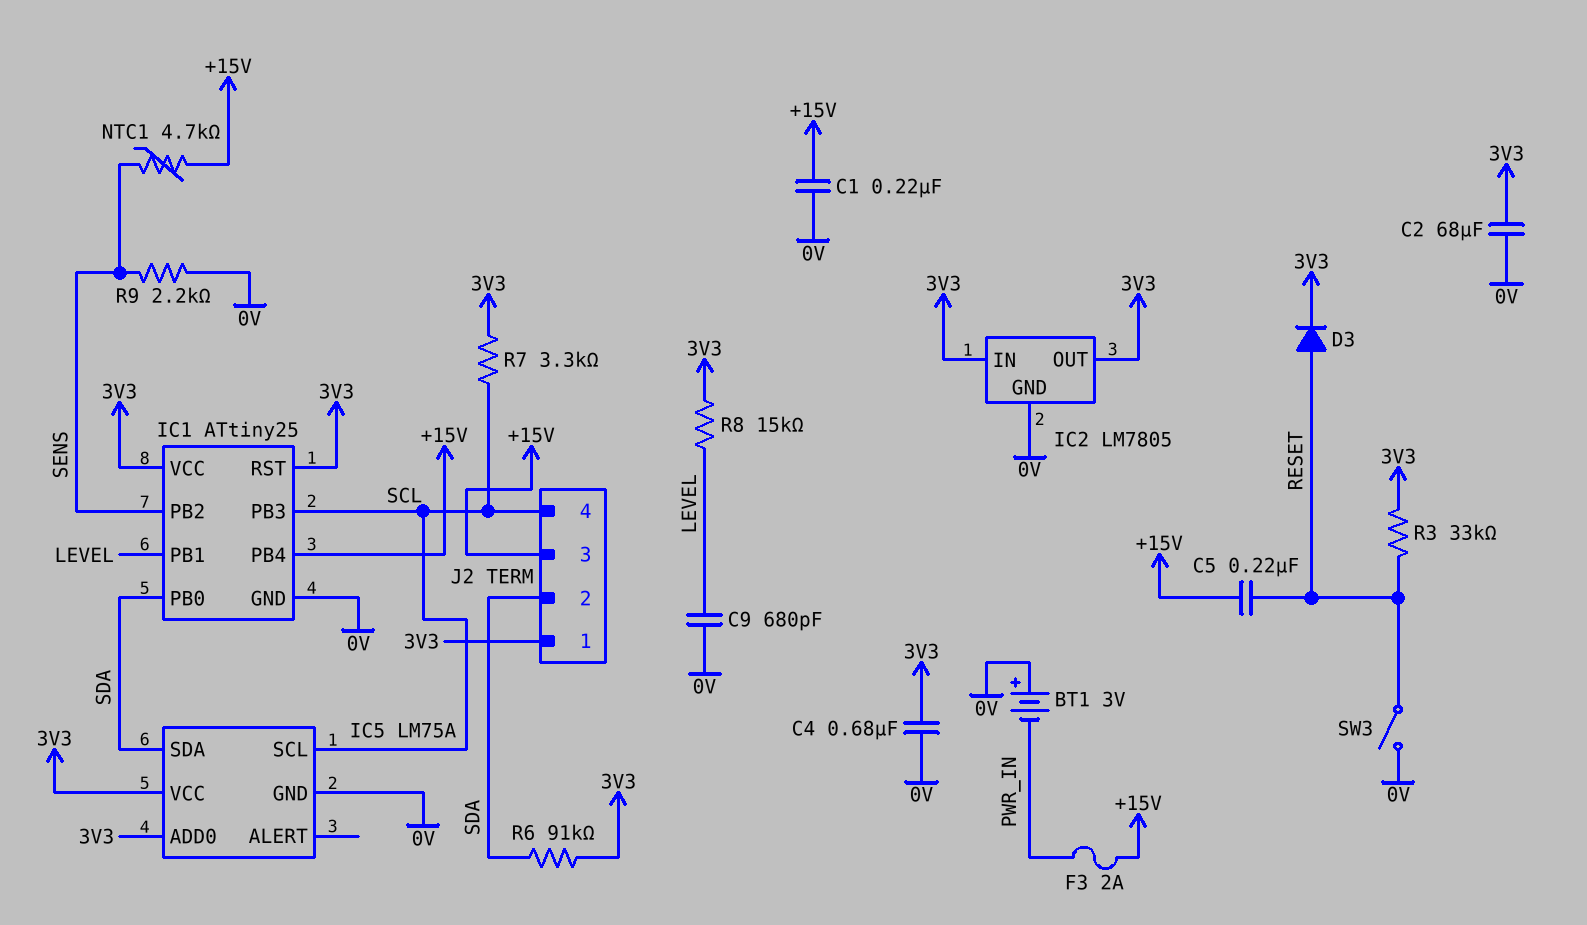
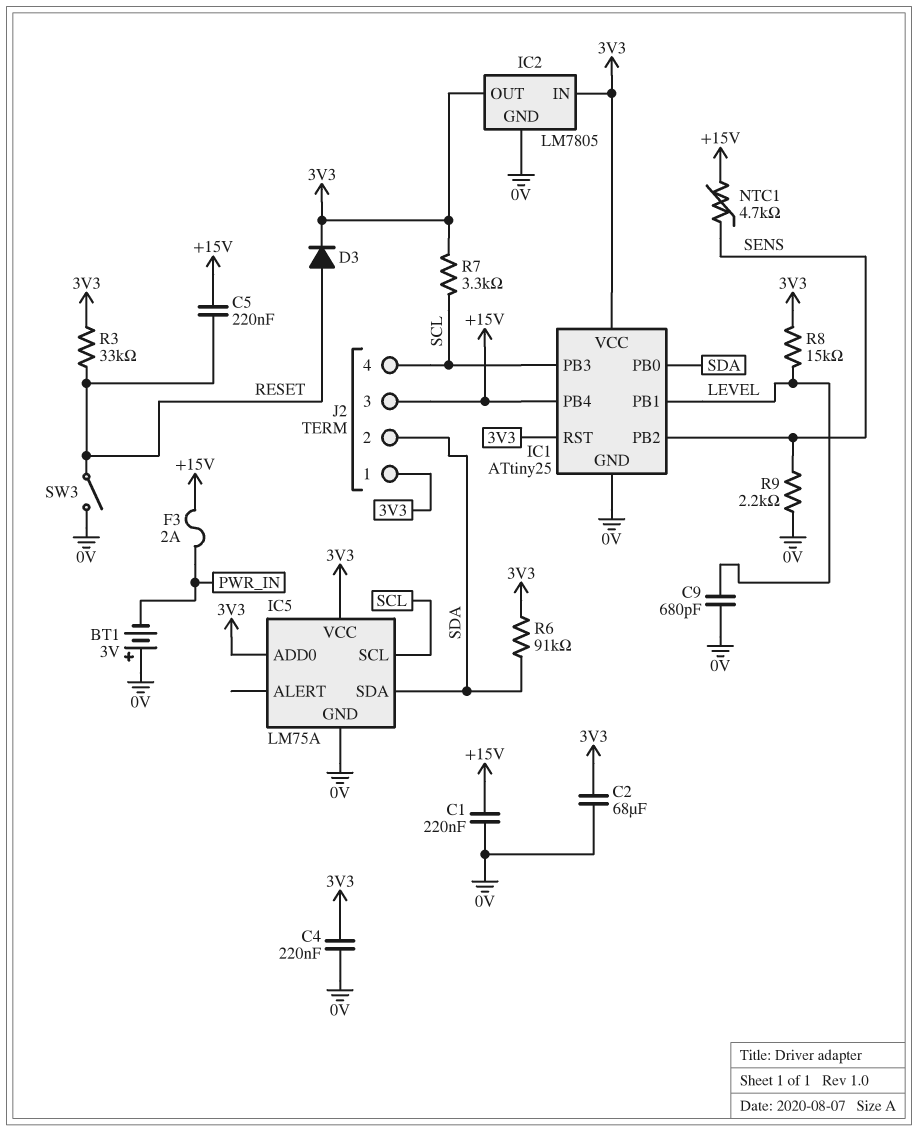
C4: 680nF (0V, 3V3) -> 220nF (0V, 3V3)

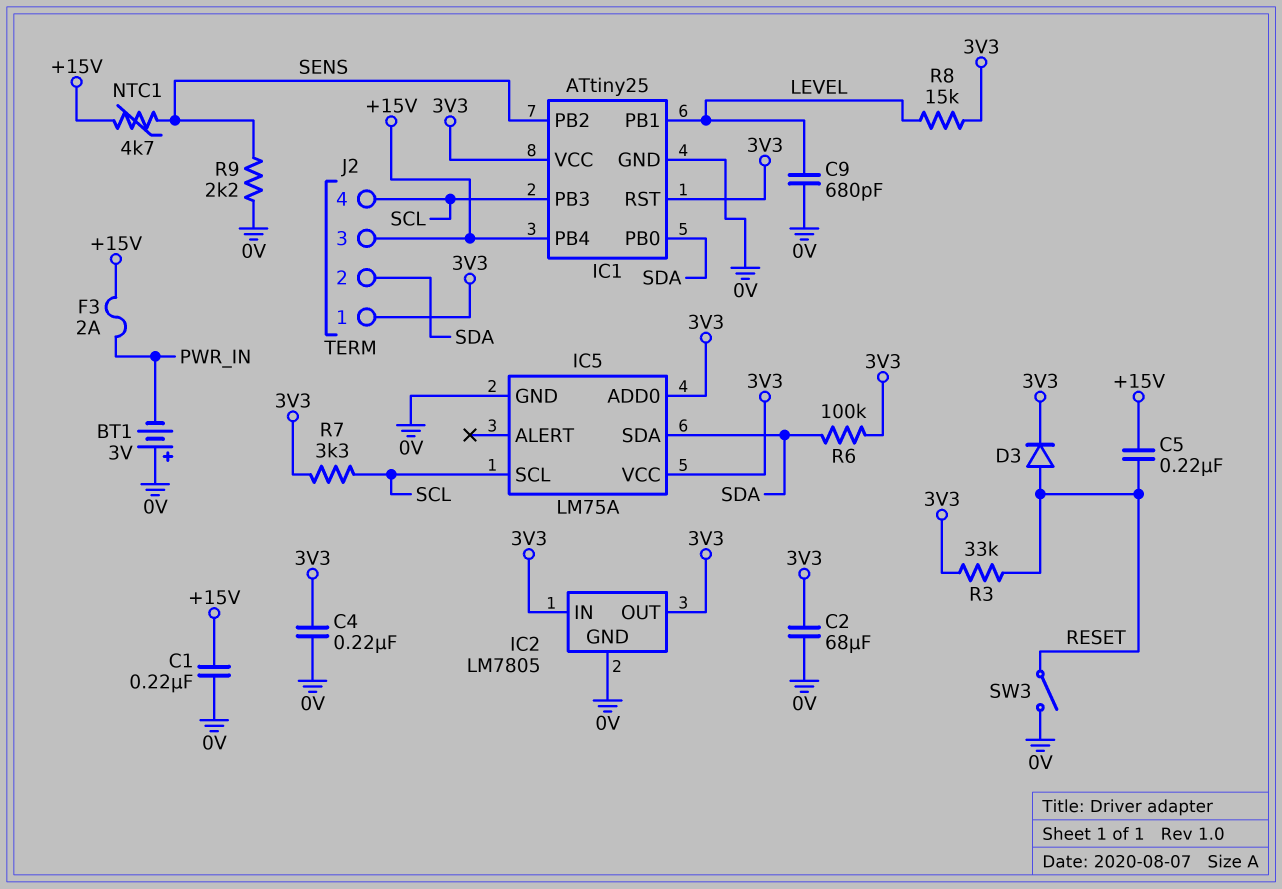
R6: 91k (3V3, SDA) -> 100k (3V3, SDA)

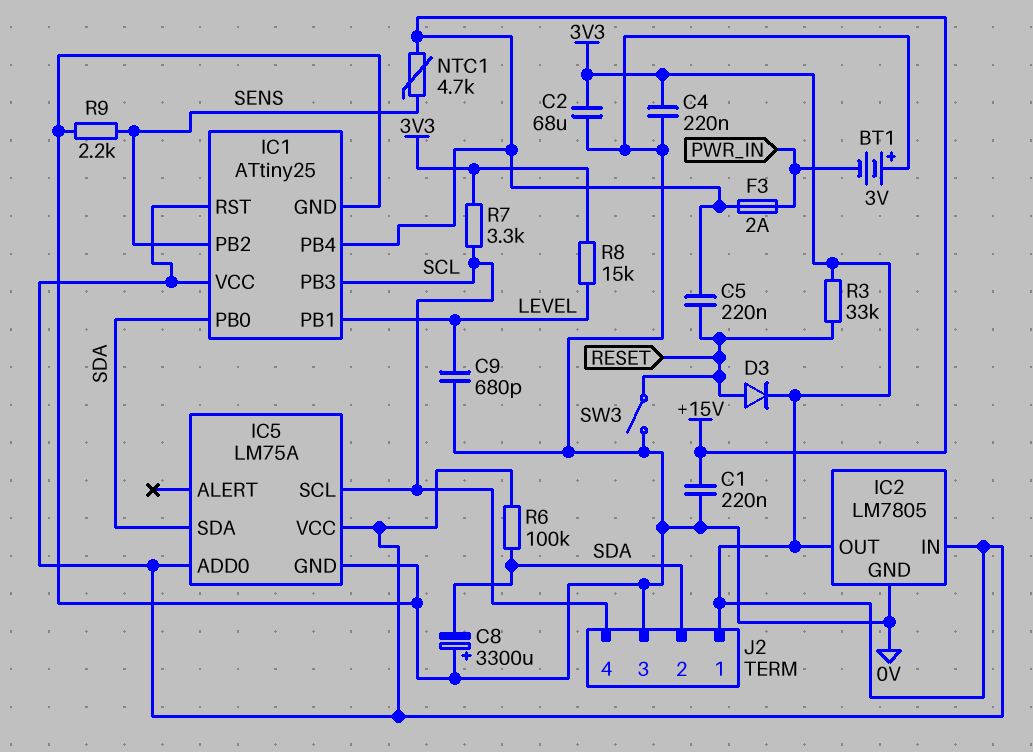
C8: none -> 3300uF (plus 0V, minus SDA)
J2 pin 3: +15V -> 0V

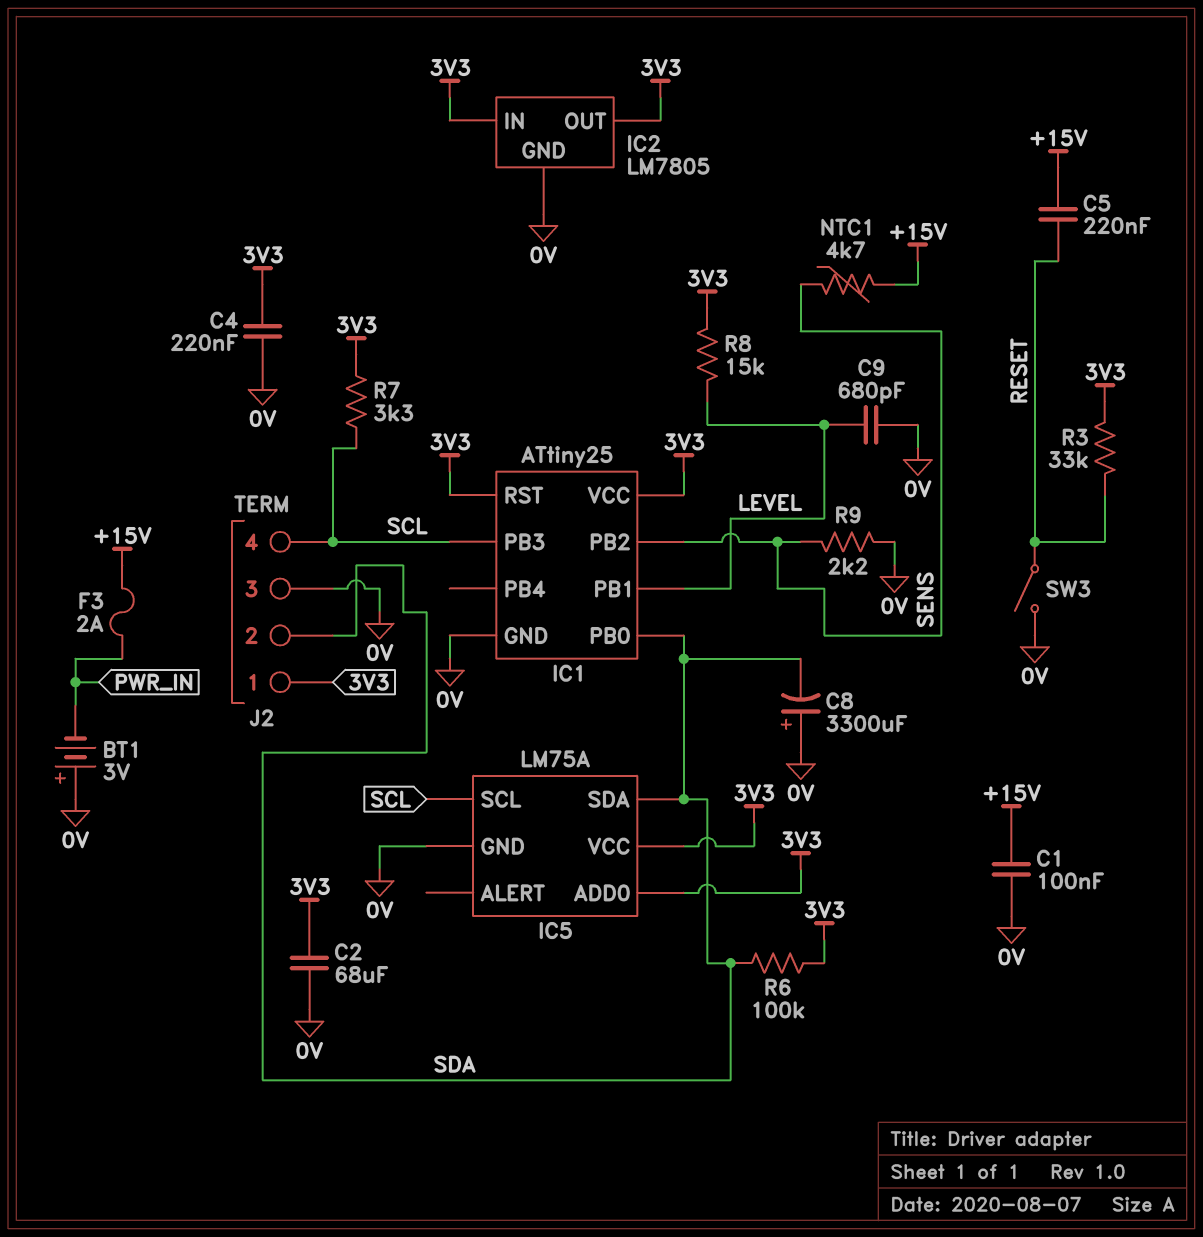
C1: 220nF (+15V, 0V) -> 100nF (+15V, 0V)
D3: diode (A RESET, K 3V3) -> none
IC1 pin PB4: +15V -> none

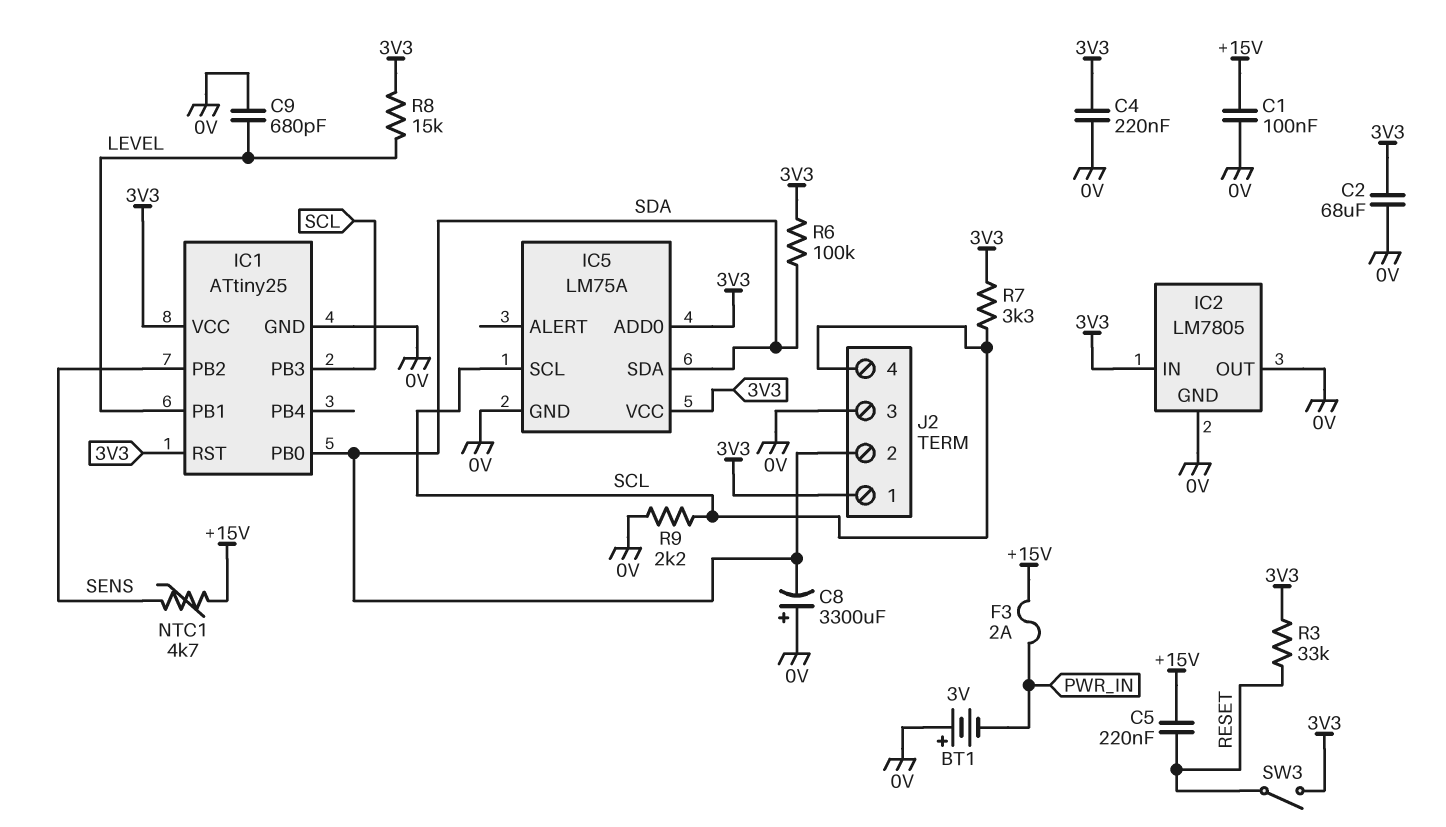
IC2 pin OUT: 3V3 -> 0V
R9: 2.2k (0V, SENS) -> 2.2k (0V, SCL)
SW3: switch (0V, RESET) -> switch (3V3, RESET)

